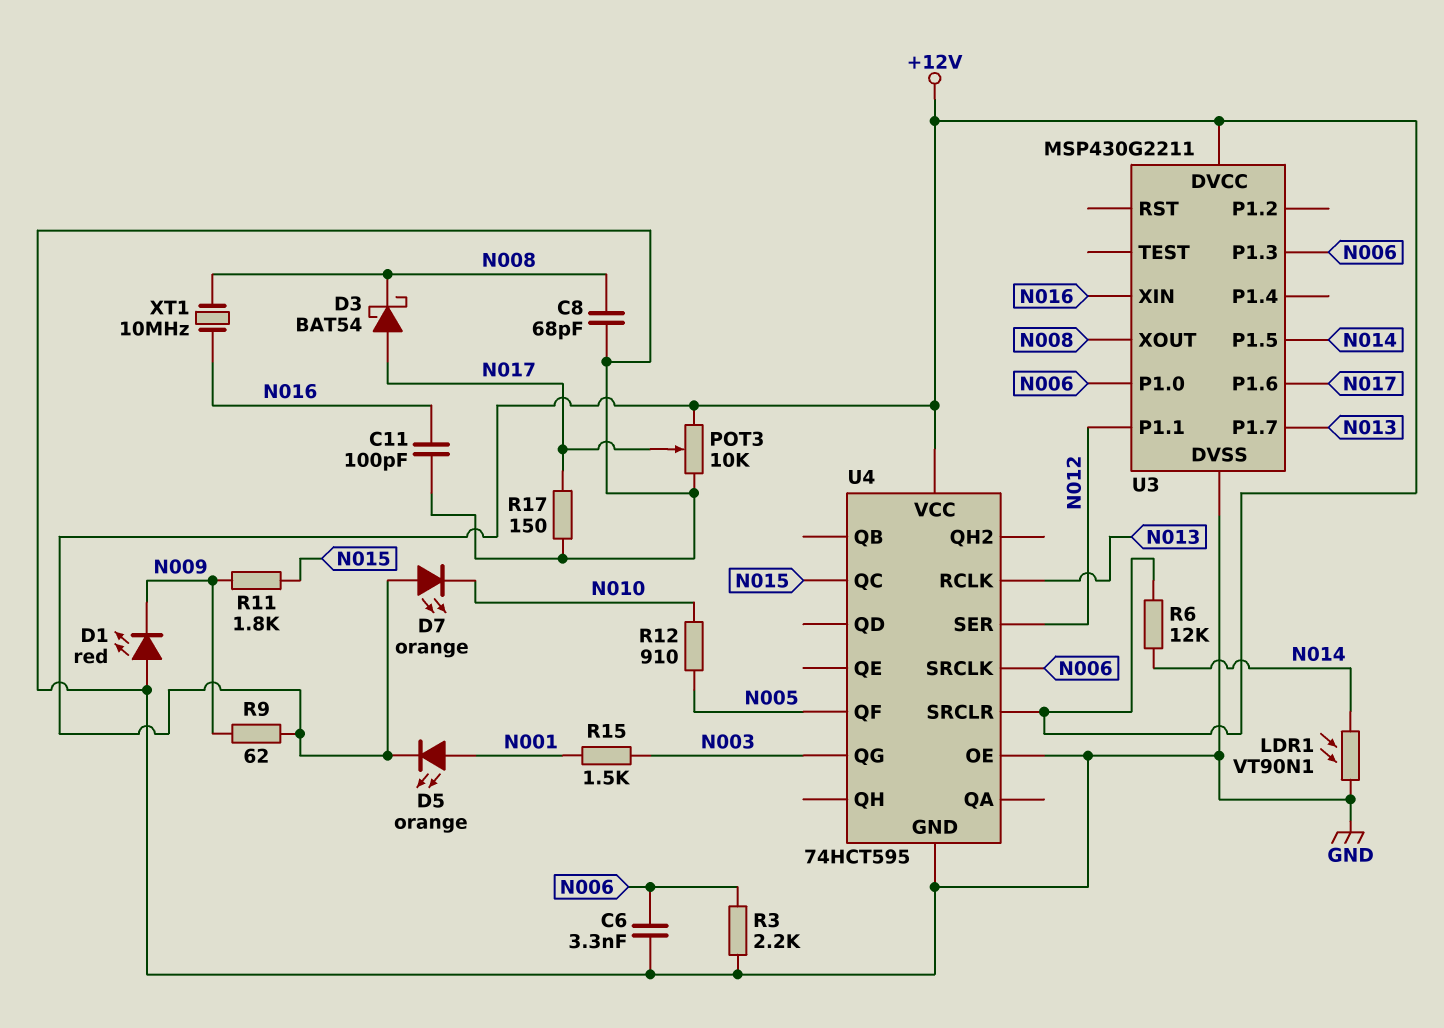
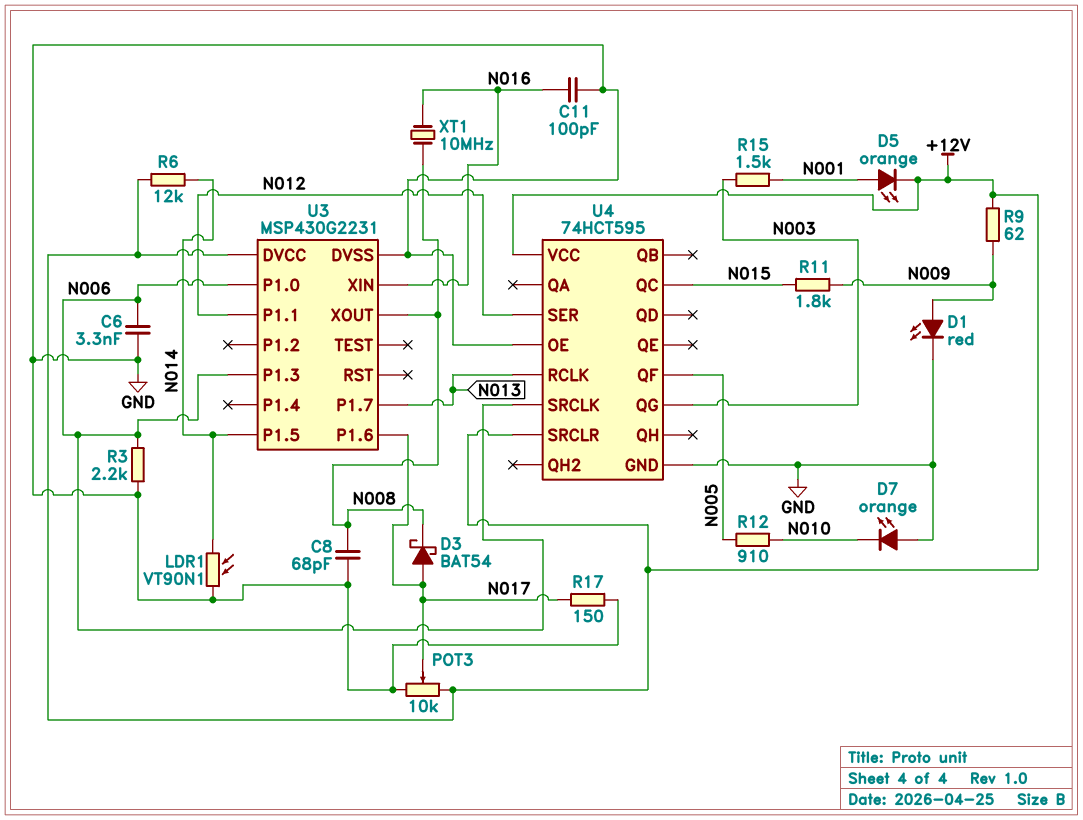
D1: LED red (A GND, K N009) -> LED red (A N009, K GND)
D7: LED orange (A +12V, K N010) -> LED orange (A GND, K N010)
U3: MSP430G2211 -> MSP430G2231

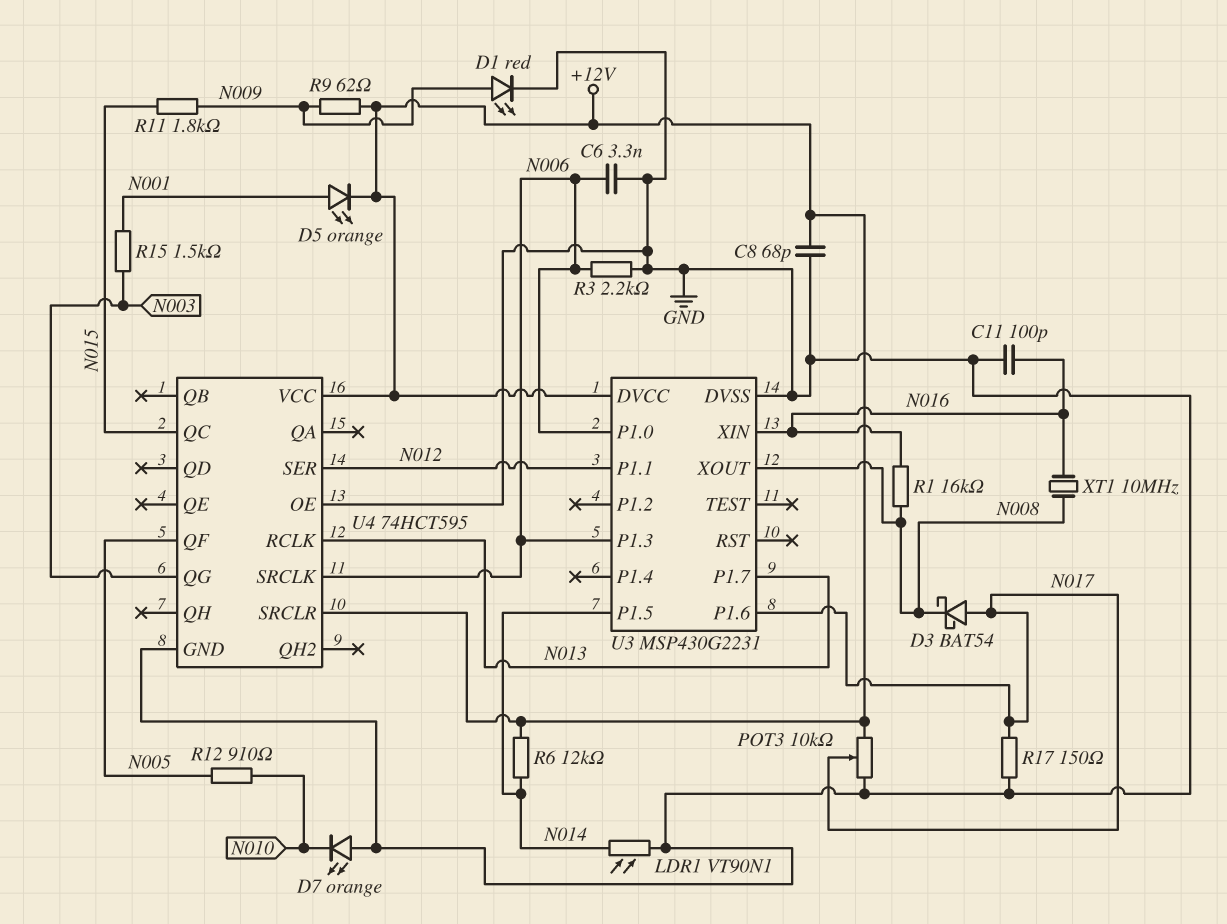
C8: 68pF (GND, N008) -> 68pF (+12V, GND)
R1: none -> 16k (N008, N016)

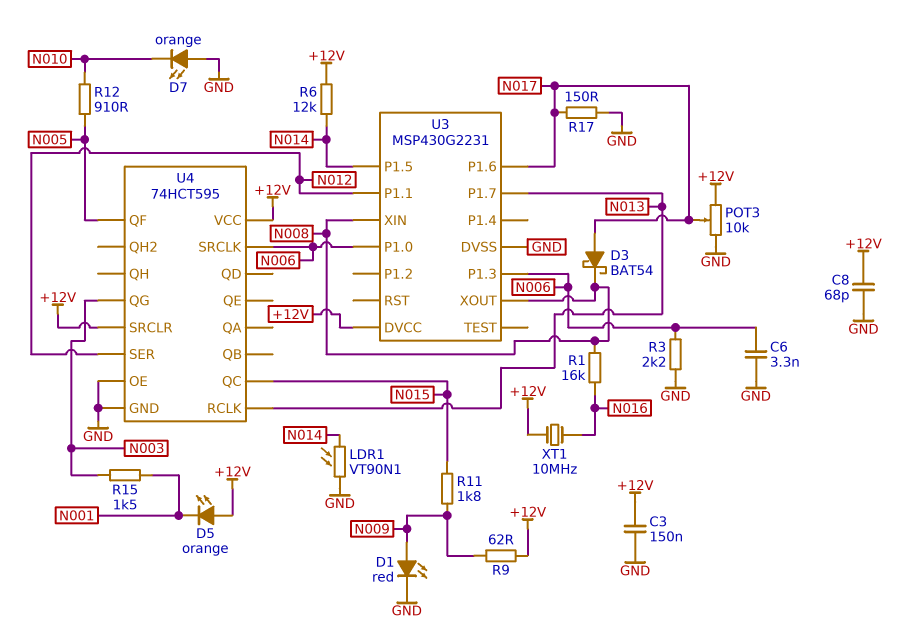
C3: none -> 150nF (+12V, GND)
C11: 100pF (GND, N016) -> none
D5: LED orange (A N001, K +12V) -> LED orange (A +12V, K N001)
U3 pin XIN: N016 -> N008
XT1: 10MHz (N008, N016) -> 10MHz (+12V, N016)

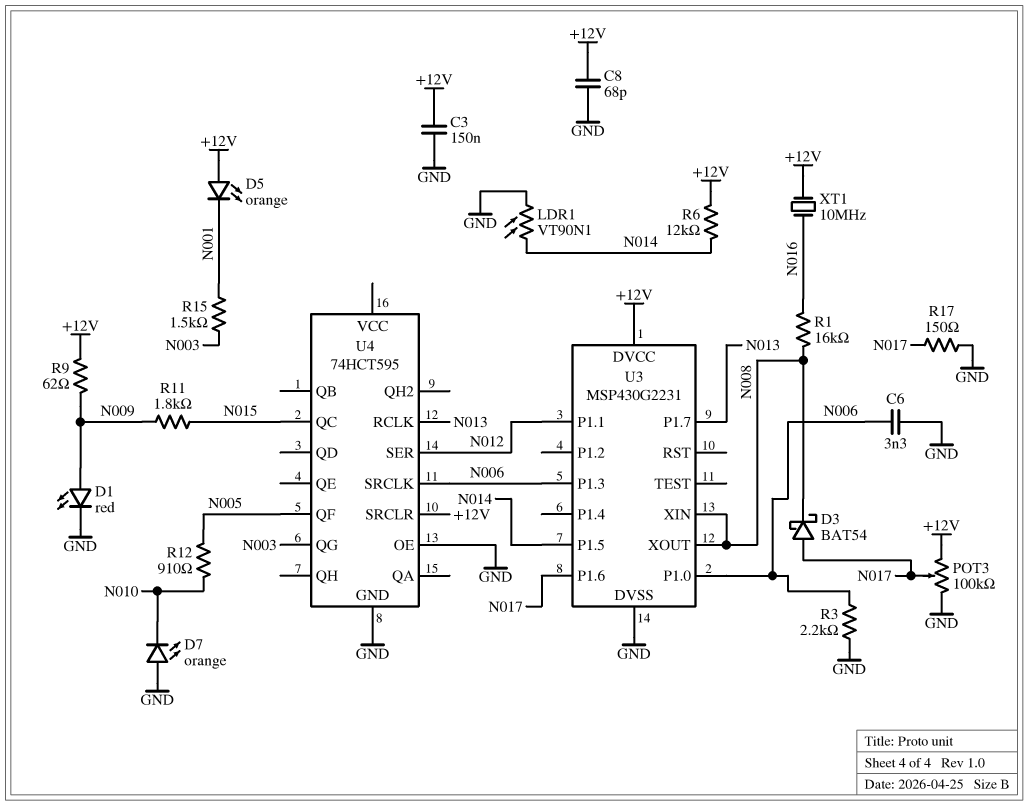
POT3: 10k (+12V, GND, wiper N017) -> 100k (+12V, GND, wiper N017)
U4 pin VCC: +12V -> none

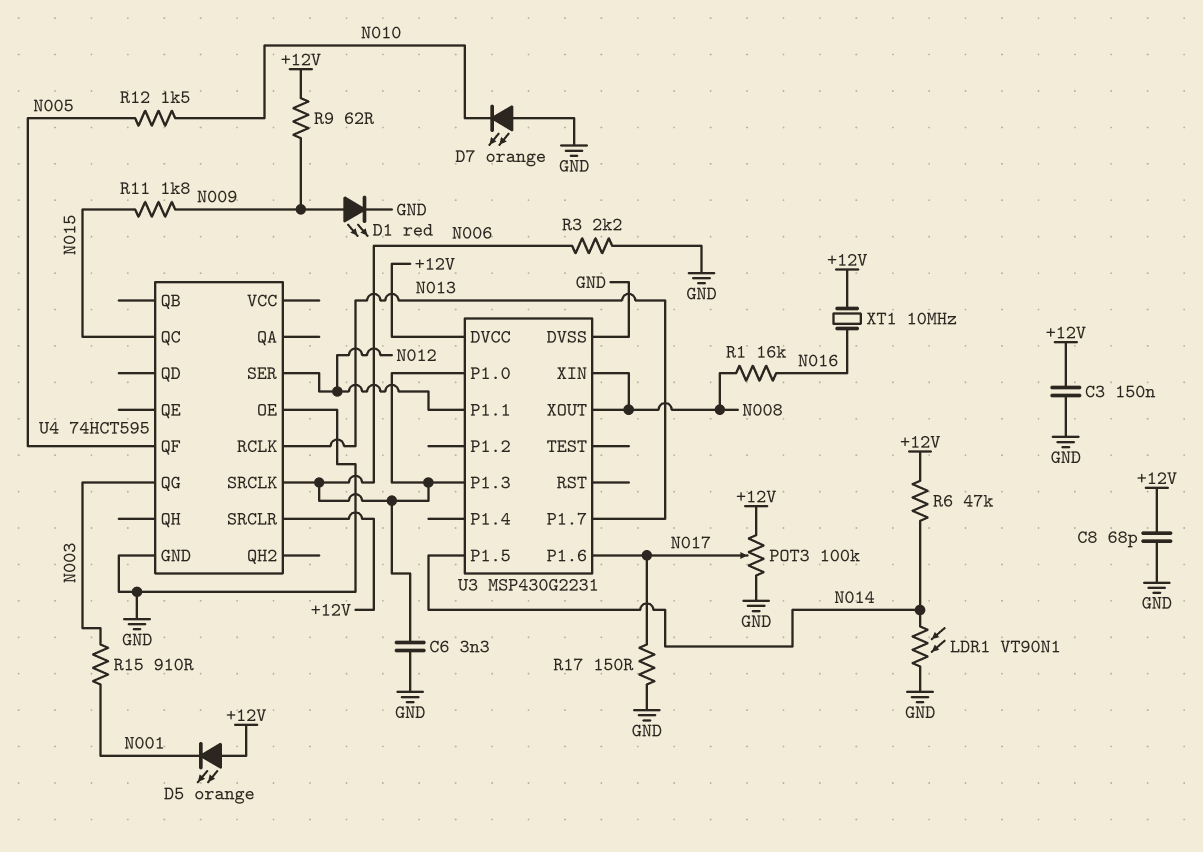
D3: schottky BAT54 (A N017, K N008) -> none
R6: 12k (+12V, N014) -> 47k (+12V, N014)
R12: 910 (N005, N010) -> 1.5k (N005, N010)
R15: 1.5k (N001, N003) -> 910 (N001, N003)

